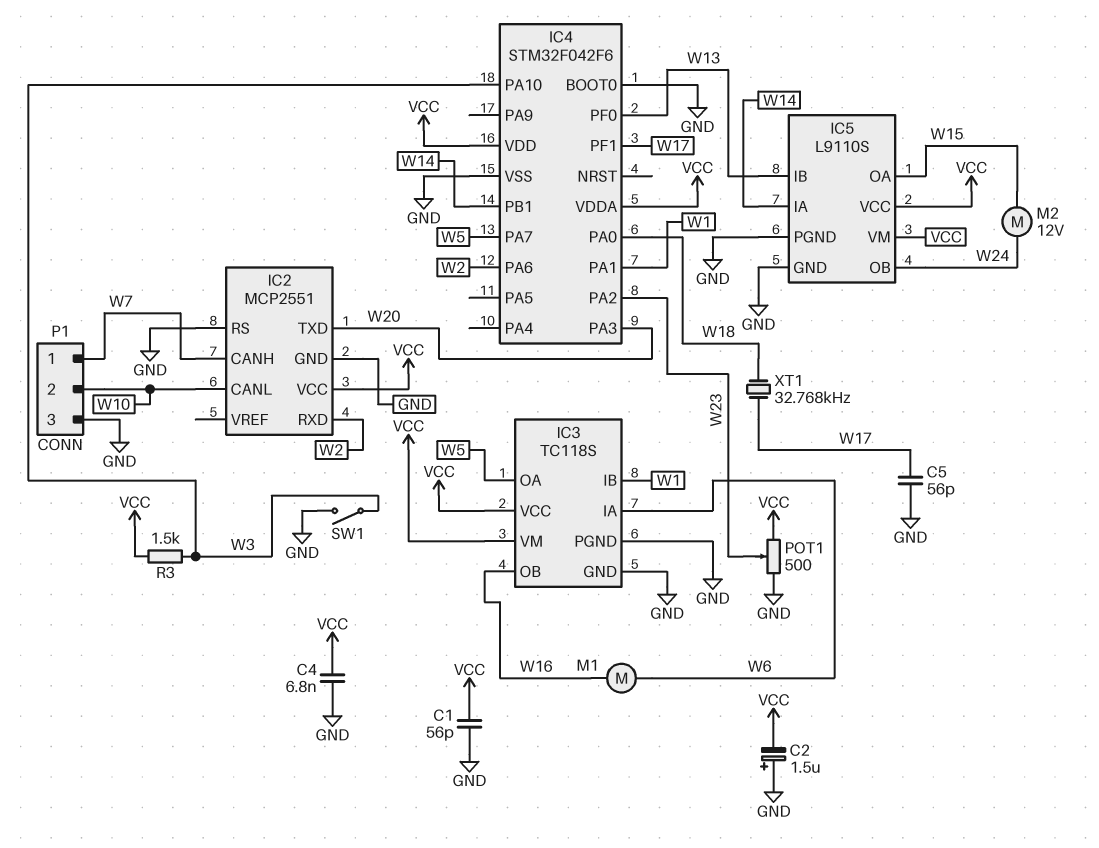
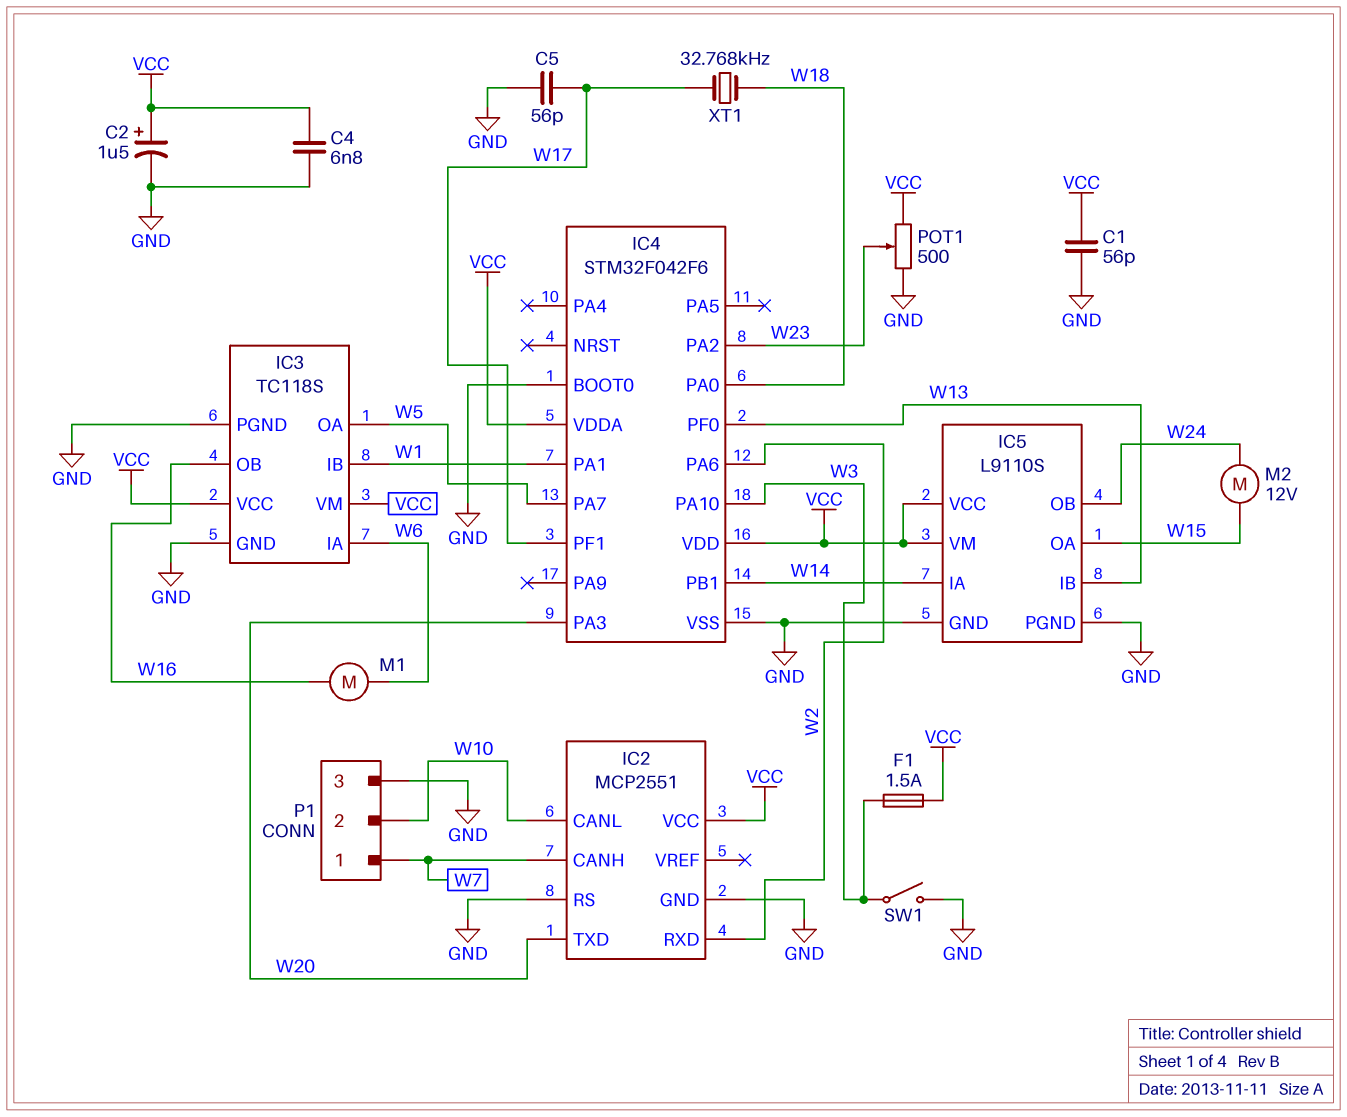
C2: 1.5uF (plus GND, minus VCC) -> 1.5uF (plus VCC, minus GND)
F1: none -> 1.5A (VCC, W3)
R3: 1.5k (VCC, W3) -> none

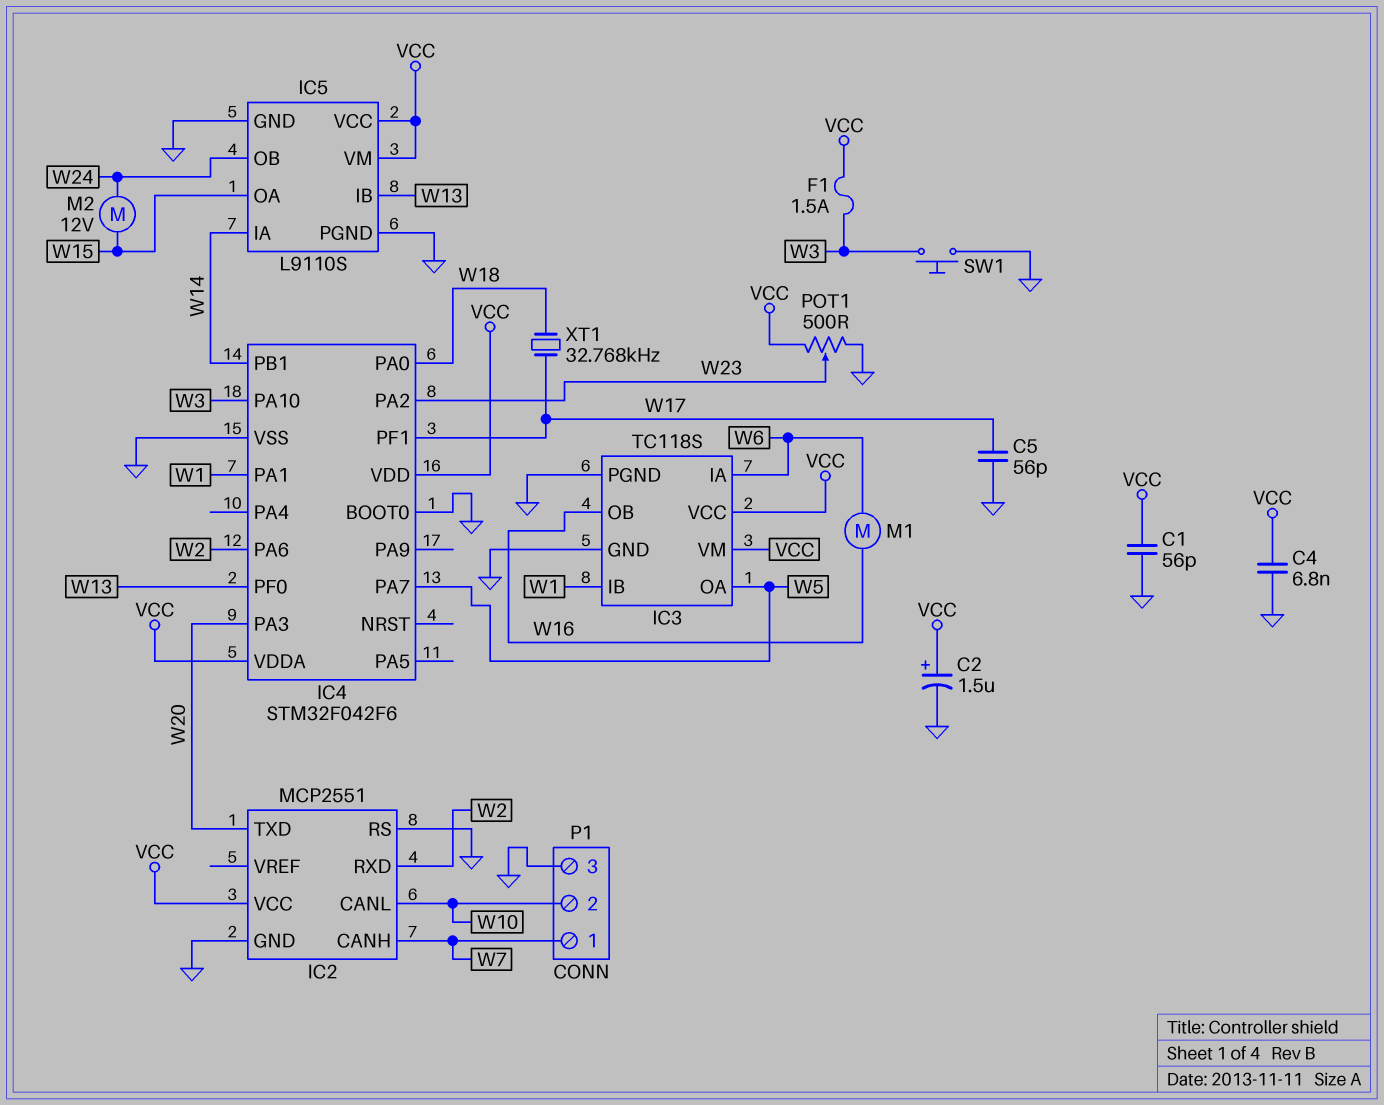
SW1: switch (GND, W3) -> button (GND, W3)

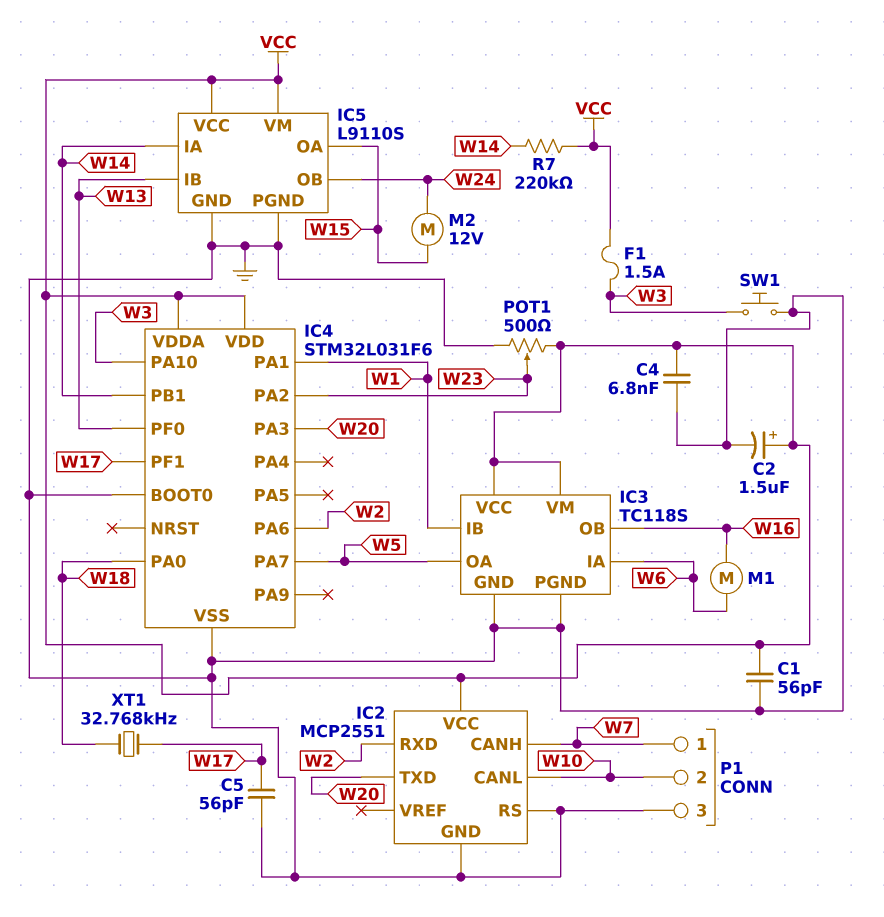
IC4: STM32F042F6 -> STM32L031F6
R7: none -> 220k (VCC, W14)

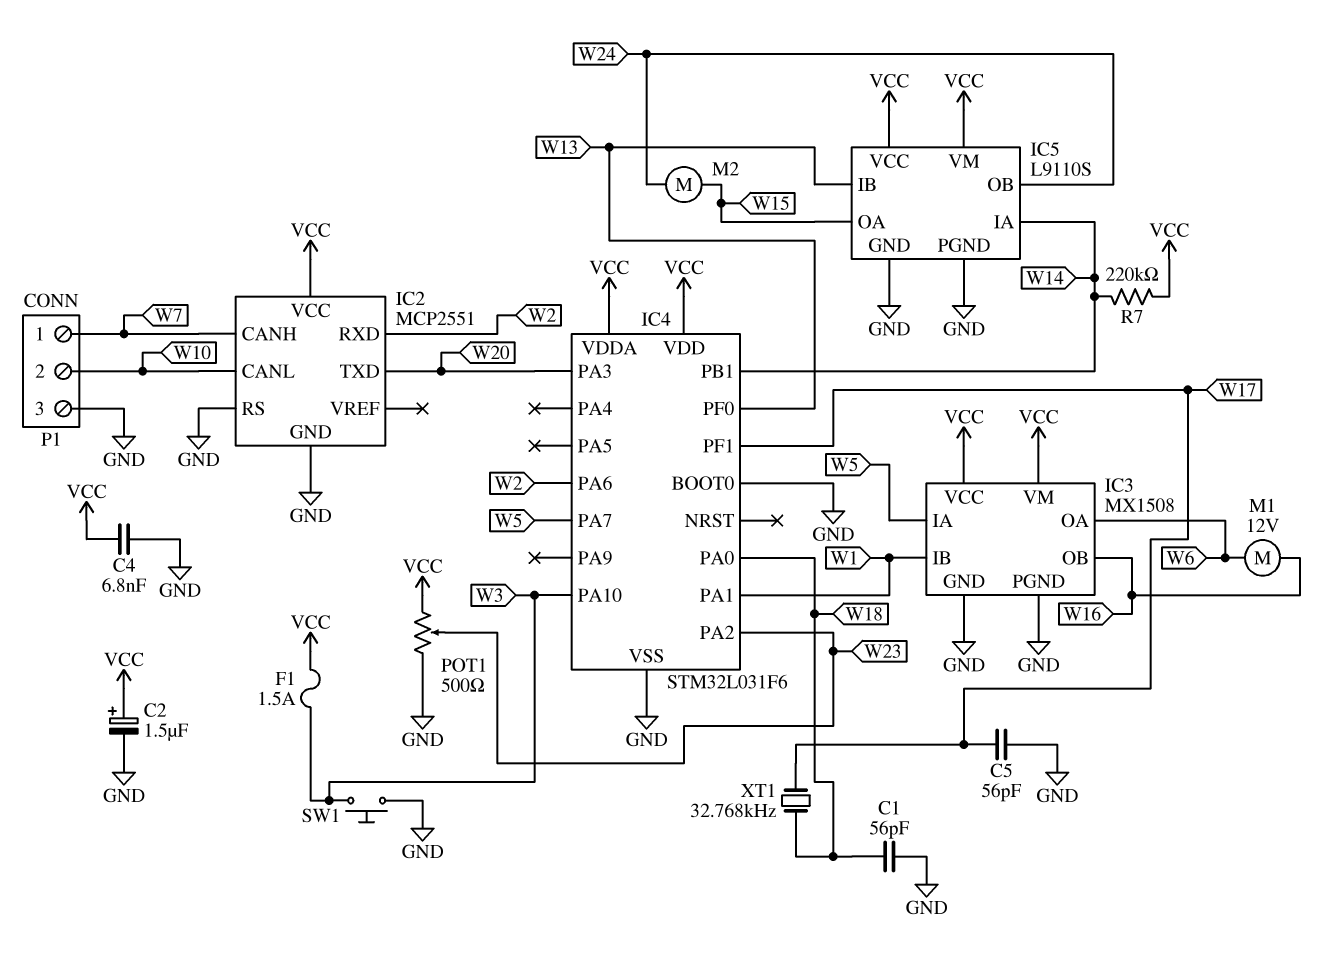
C1: 56pF (GND, VCC) -> 56pF (GND, W18)
IC3: TC118S -> MX1508
IC3 pin IA: W6 -> W5
IC3 pin OA: W5 -> W6
M1: motor (W6, W16) -> motor 12V (W6, W16)
M2: motor 12V (W15, W24) -> motor (W15, W24)

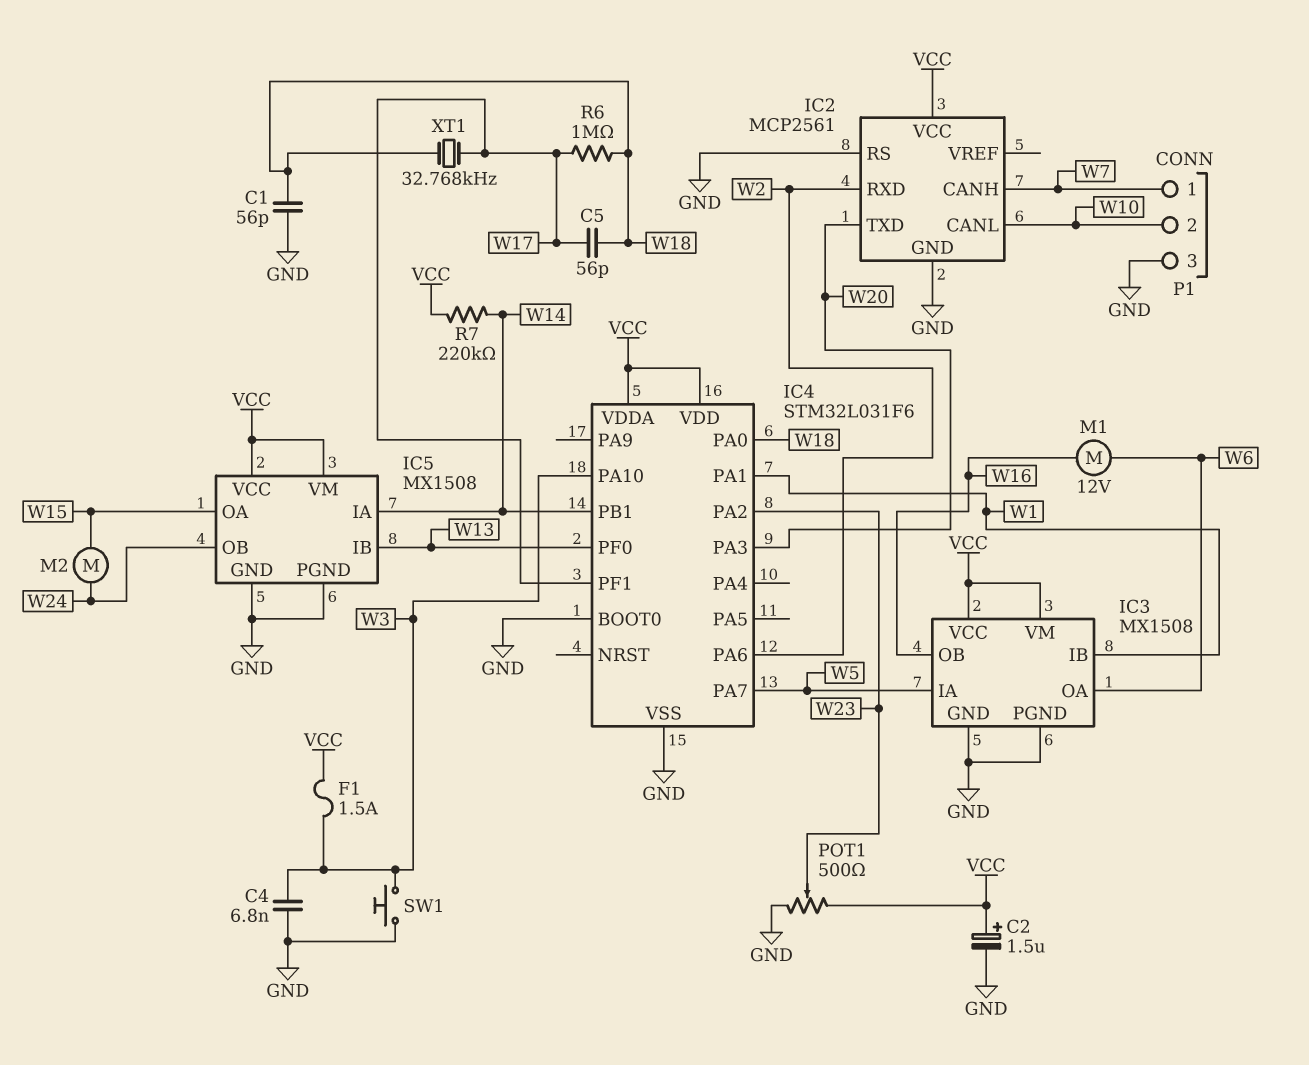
C4: 6.8nF (GND, VCC) -> 6.8nF (GND, W3)
C5: 56pF (GND, W17) -> 56pF (W17, W18)
IC2: MCP2551 -> MCP2561
IC5: L9110S -> MX1508
R6: none -> 1M (W17, W18)

